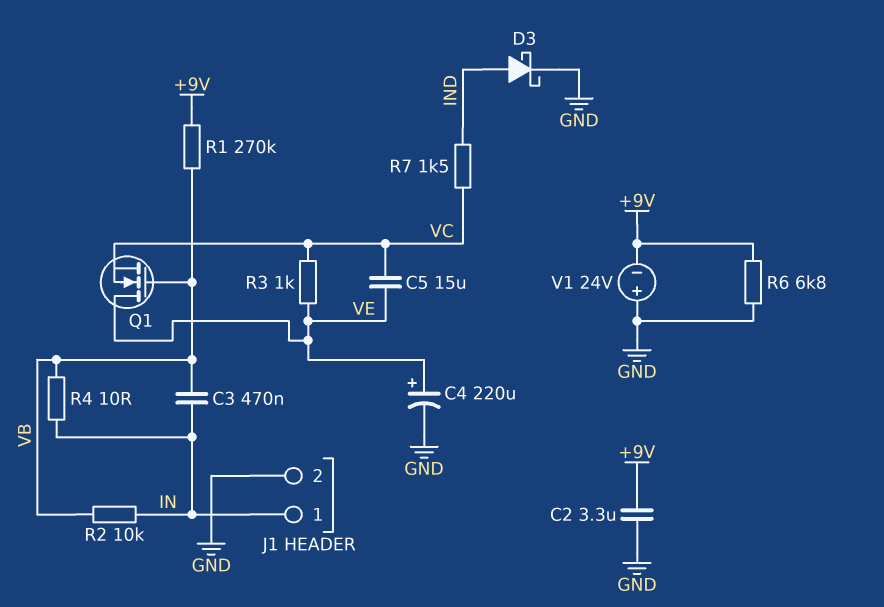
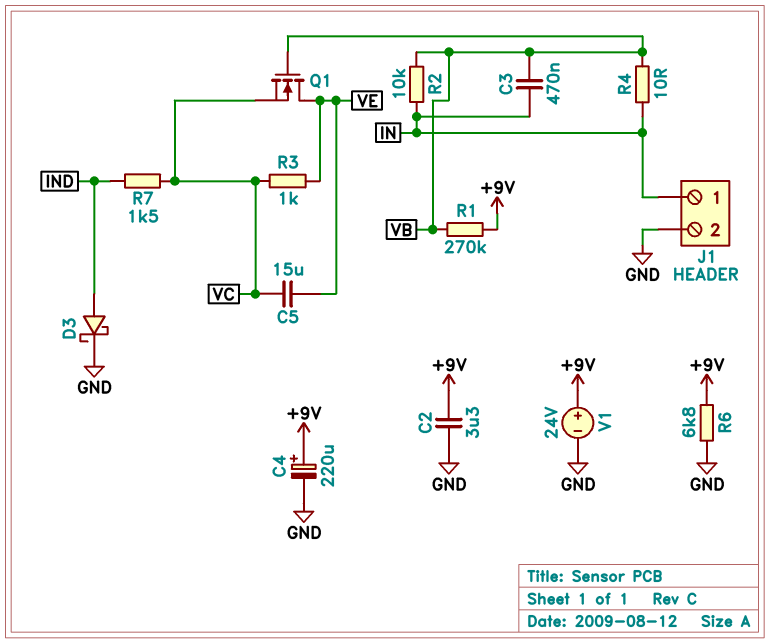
C4: 220uF (plus VE, minus GND) -> 220uF (plus +9V, minus GND)
V1: 24V (plus GND, minus +9V) -> 24V (plus +9V, minus GND)

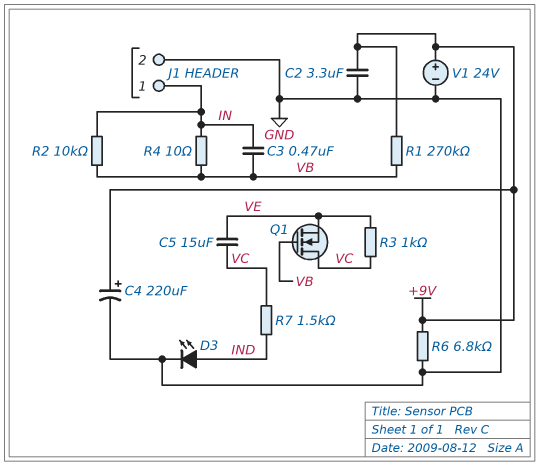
D3: schottky (A IND, K GND) -> LED (A IND, K GND)
Q1: NMOS (G VB, D VE, S VC) -> NMOS (G VB, D VC, S VE)

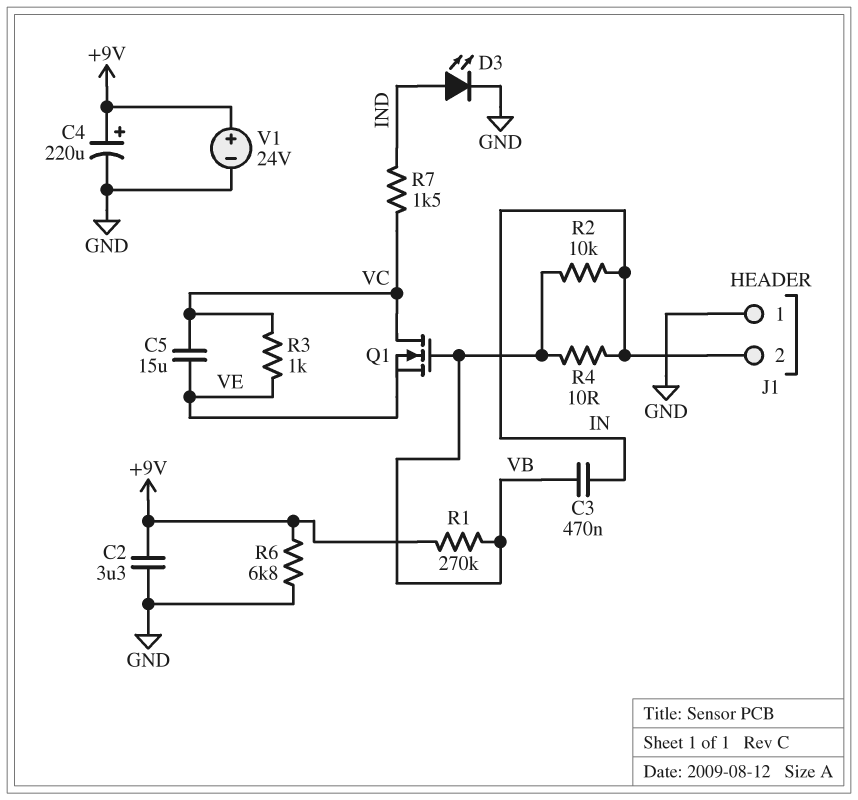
J1 pin 1: IN -> GND
J1 pin 2: GND -> IN

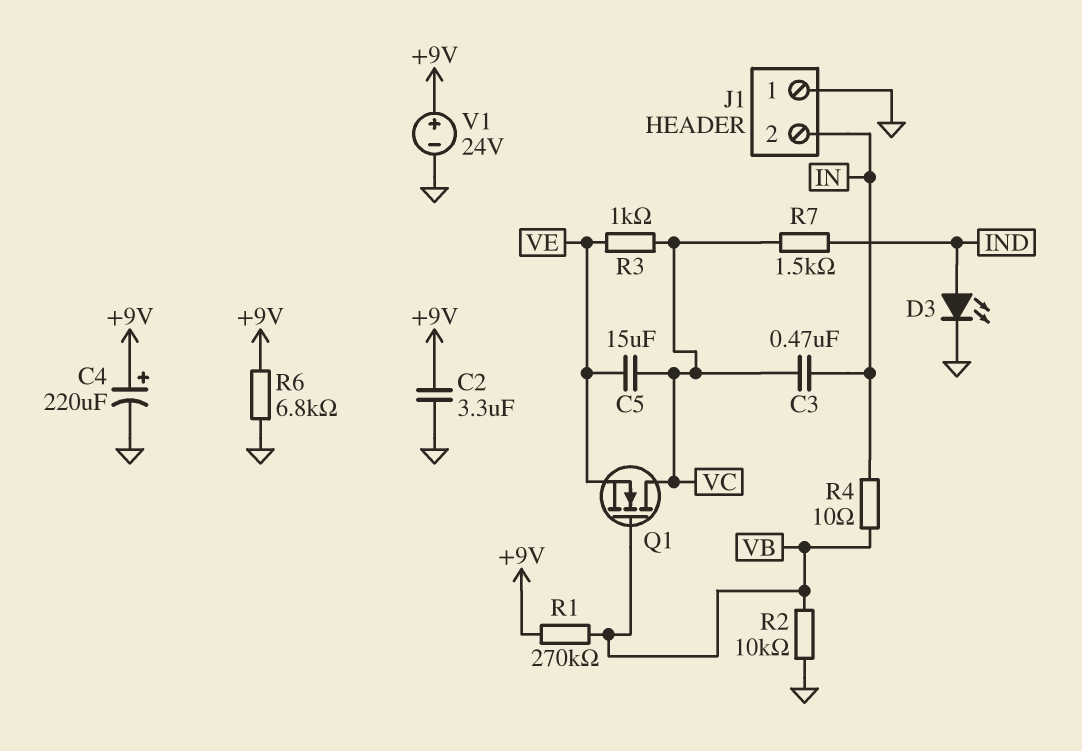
C3: 470nF (IN, VB) -> 470nF (IN, VC)
R2: 10k (IN, VB) -> 10k (GND, VB)

